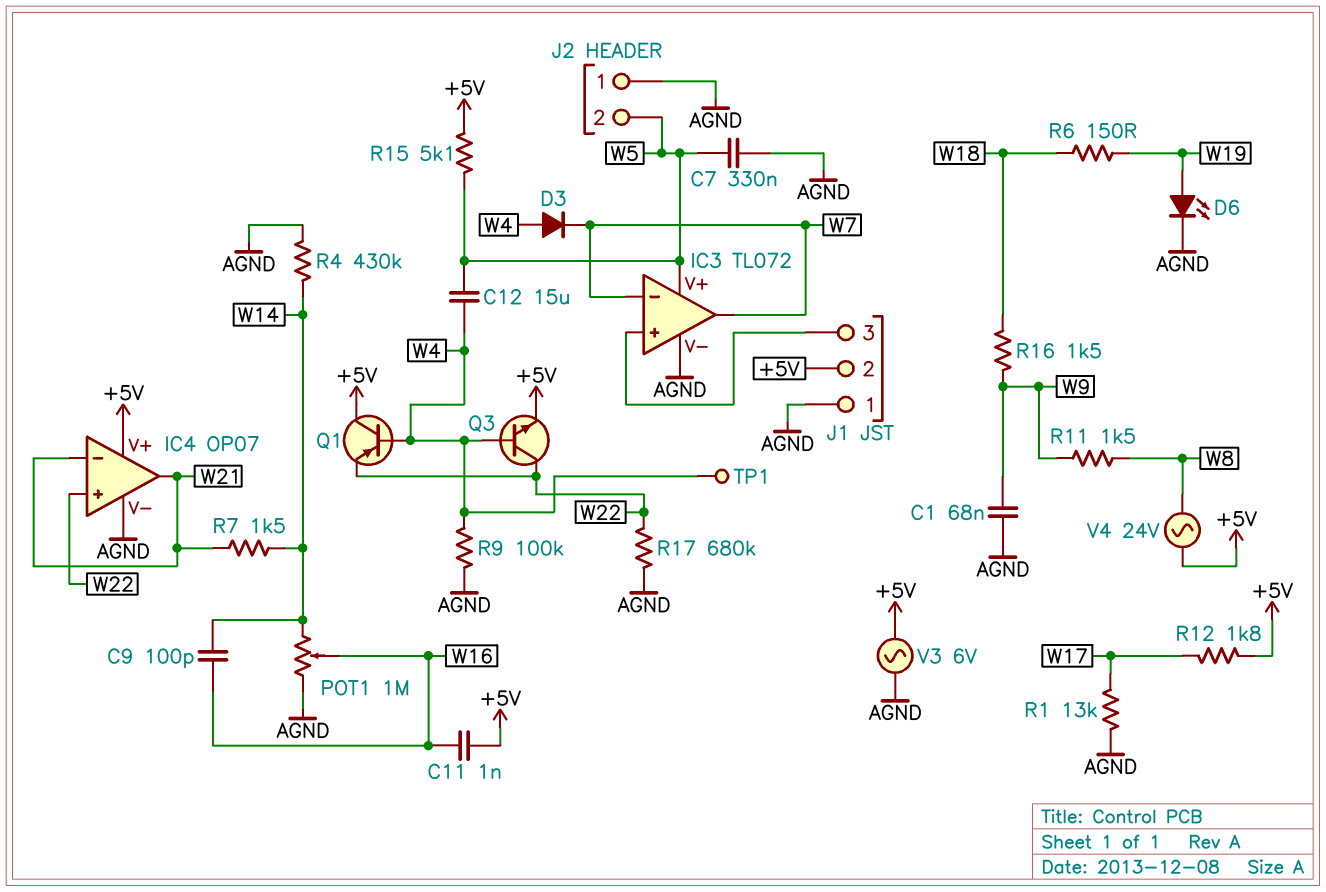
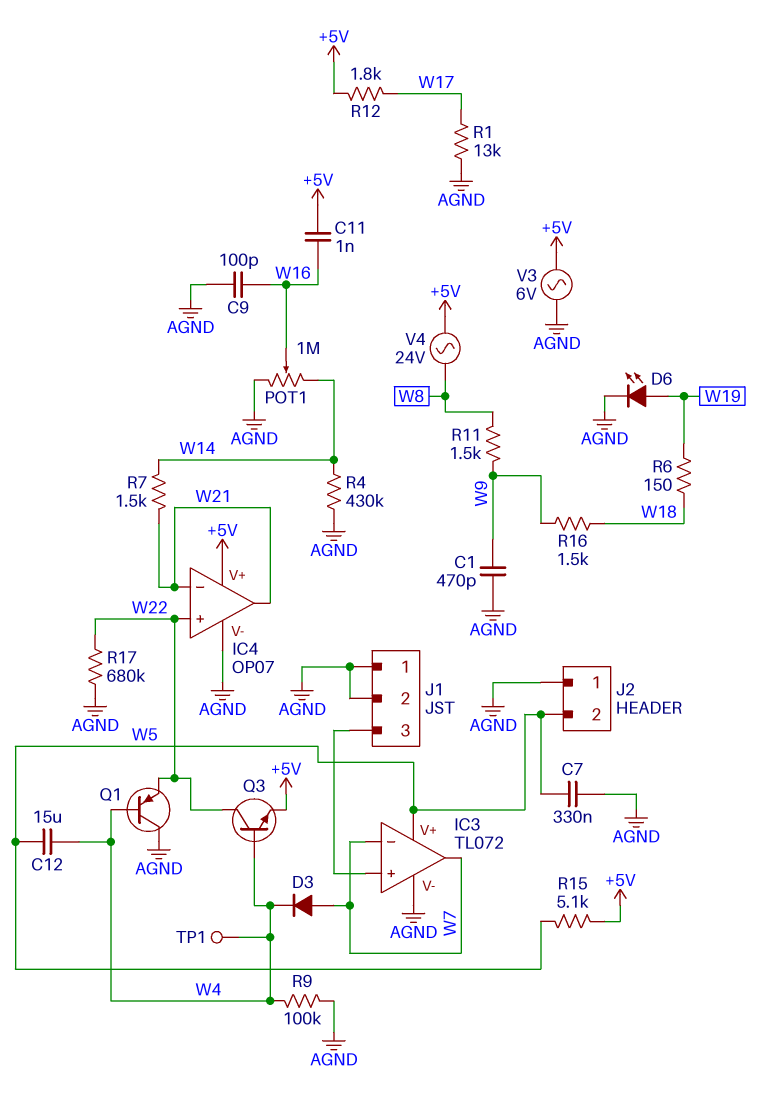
C1: 68nF (AGND, W9) -> 470pF (AGND, W9)
C9: 100pF (W14, W16) -> 100pF (AGND, W16)
D3: diode (A W4, K W7) -> diode (A W7, K W4)
J1 pin 2: +5V -> AGND
Q1: PNP (B W4, C +5V, E W22) -> PNP (B W4, C AGND, E W22)

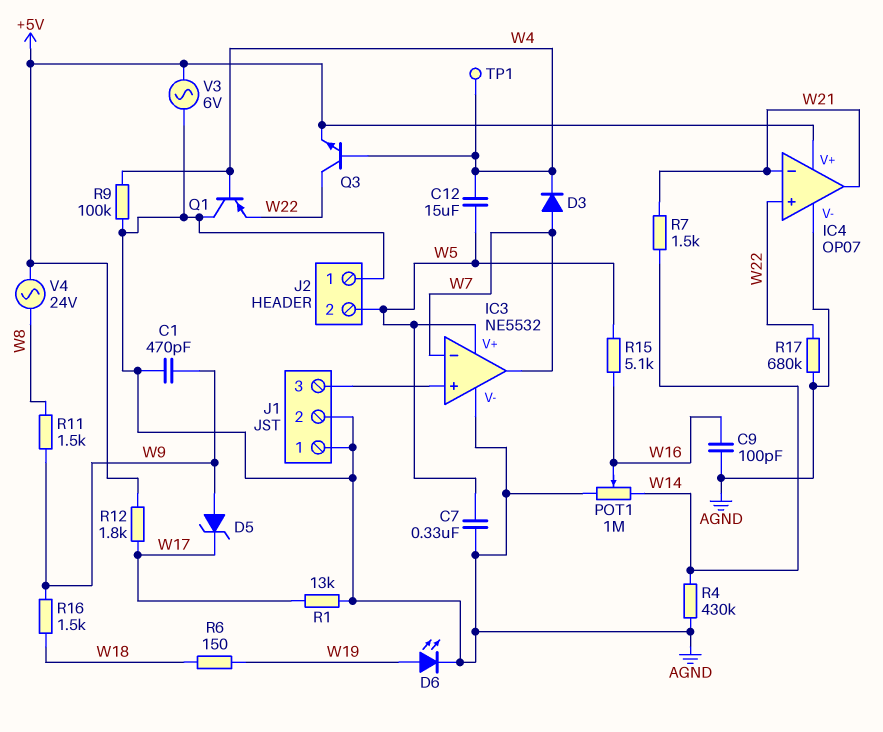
C11: 1nF (+5V, W16) -> none
D5: none -> zener (A W9, K W17)
IC3: TL072 -> NE5532
R15: 5.1k (+5V, W5) -> 5.1k (W5, W16)

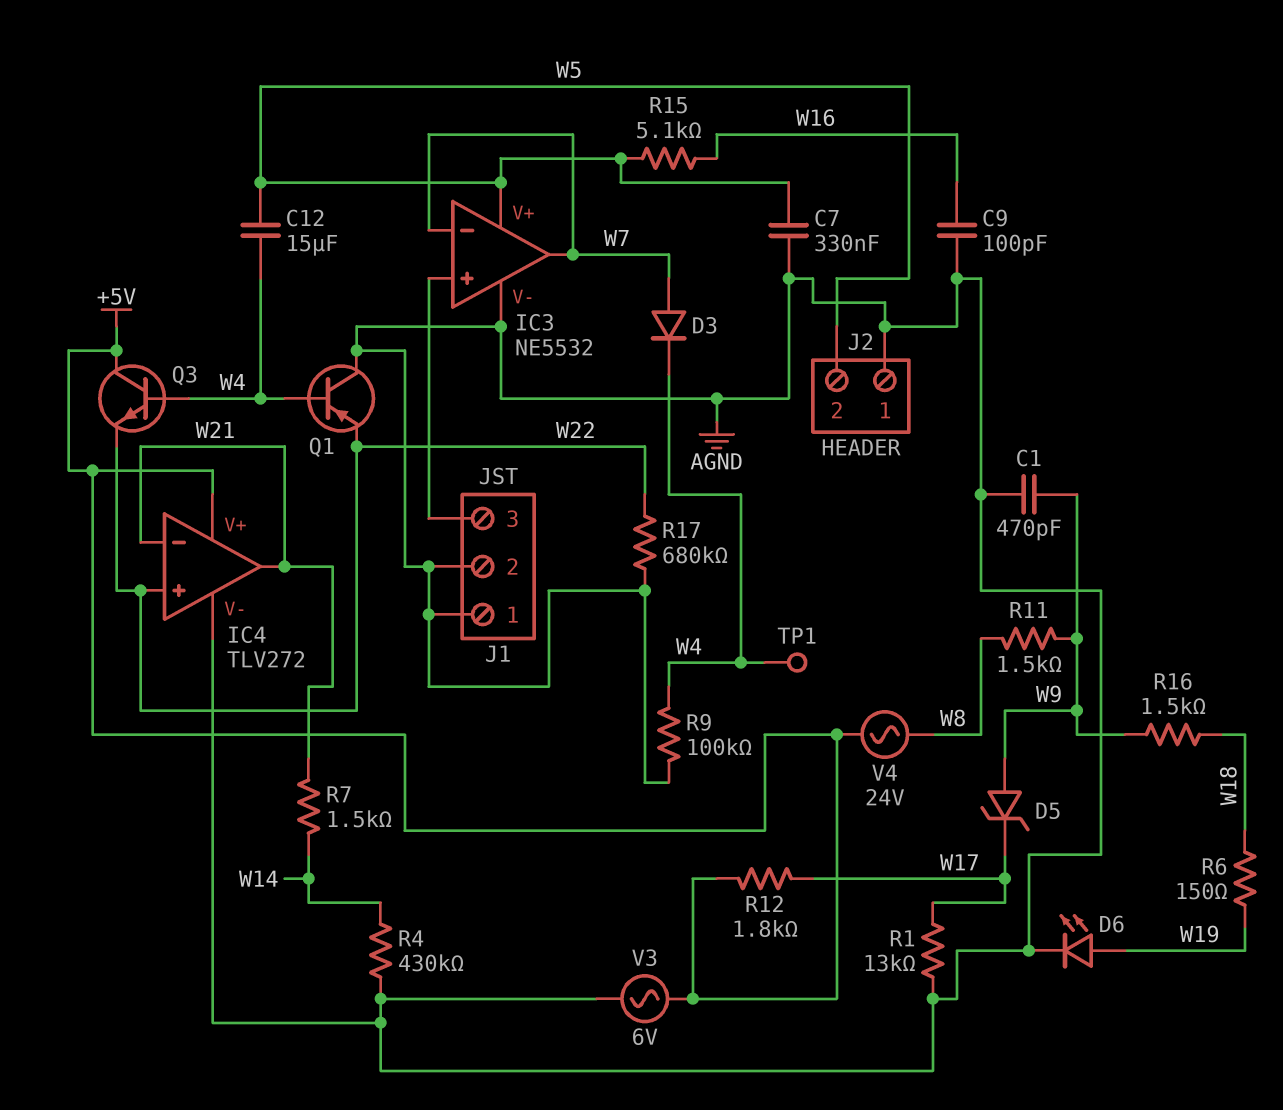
IC4: OP07 -> TLV272
POT1: 1M (AGND, W14, wiper W16) -> none
Q3: NPN (B W4, C W22, E +5V) -> NPN (B W4, C +5V, E W22)

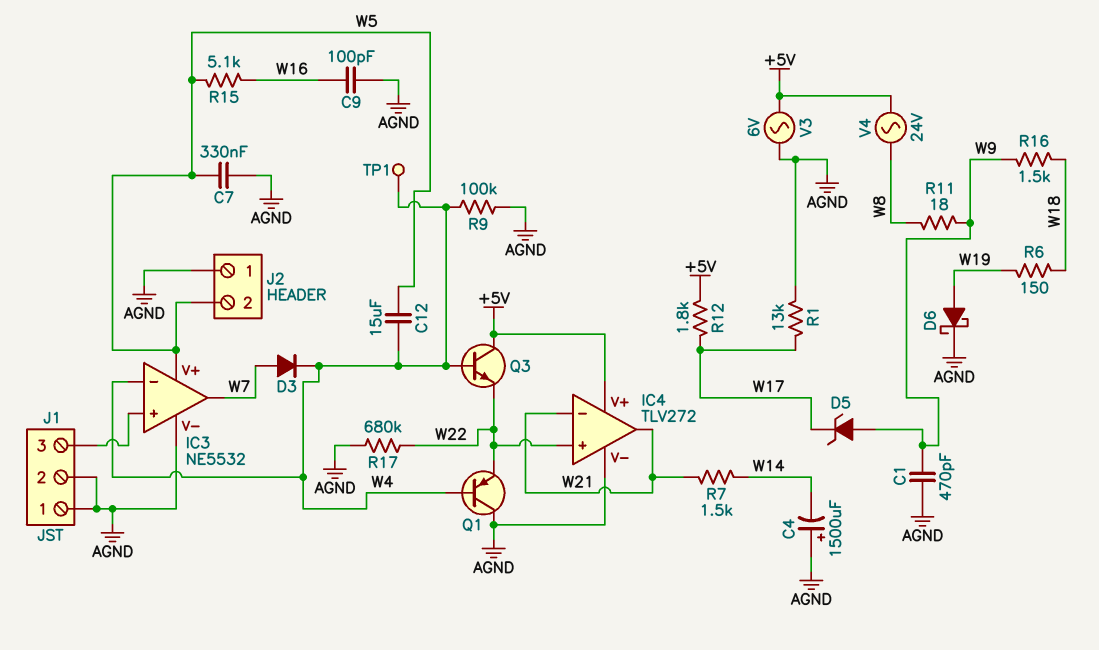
C4: none -> 1500uF (plus AGND, minus W14)
D6: LED (A W19, K AGND) -> schottky (A W19, K AGND)
IC3 pin in-: W7 -> W4
R4: 430k (AGND, W14) -> none
R11: 1.5k (W8, W9) -> 18 (W8, W9)

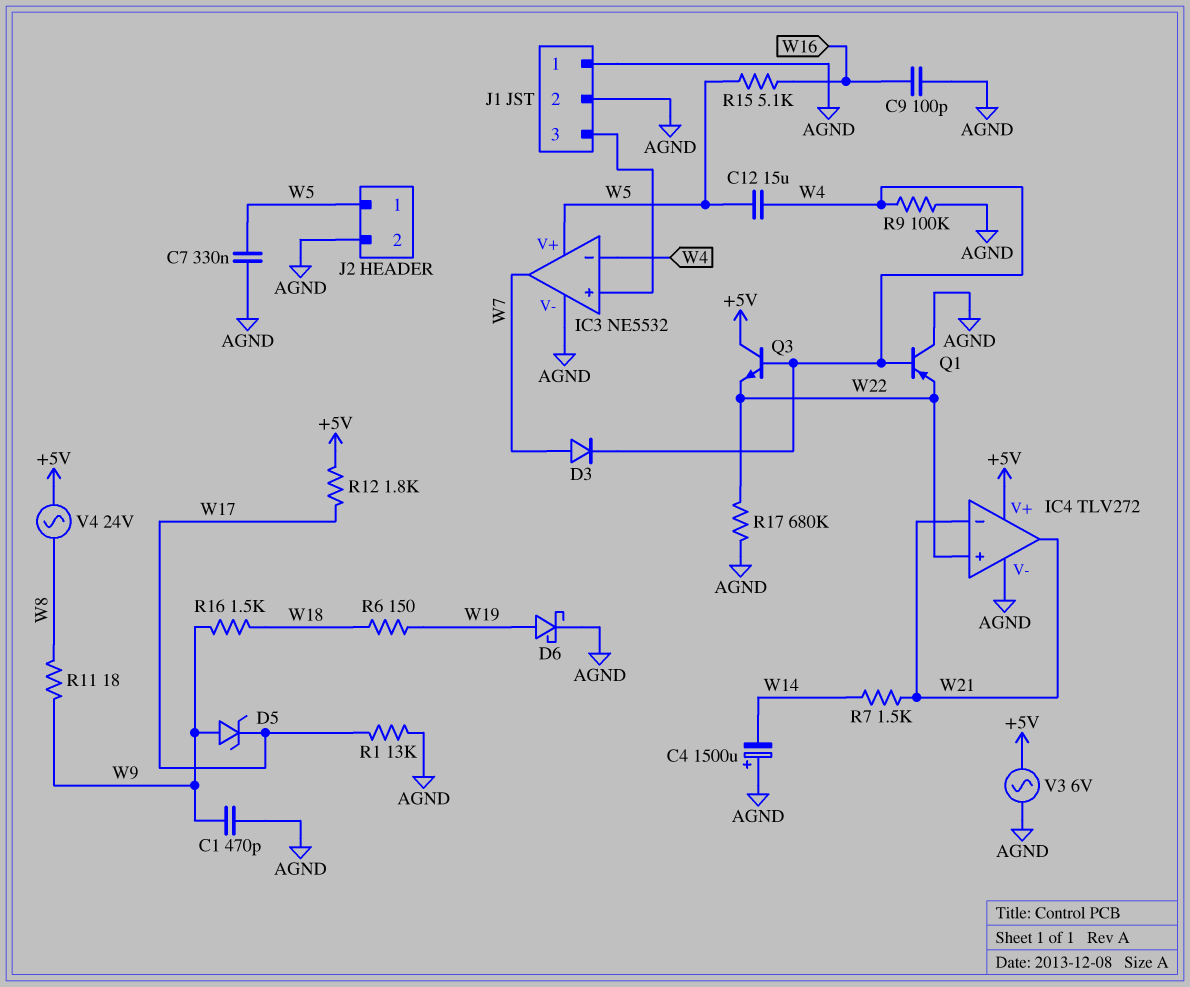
J2 pin 1: AGND -> W5
J2 pin 2: W5 -> AGND
TP1: test point (W4) -> none

